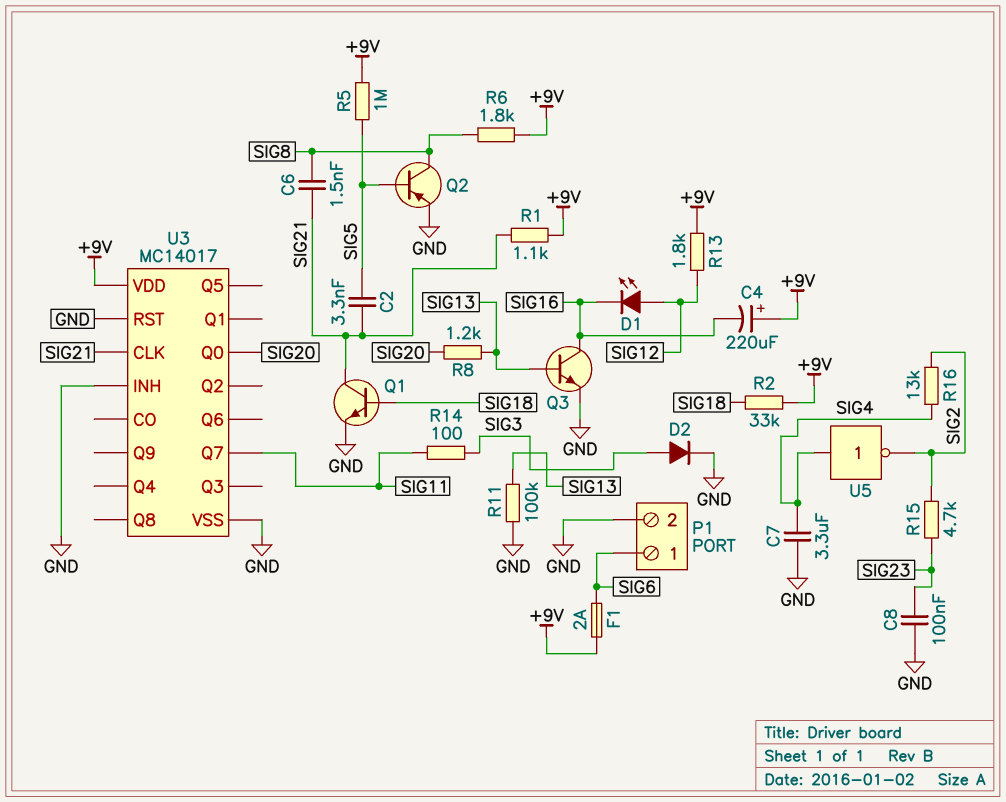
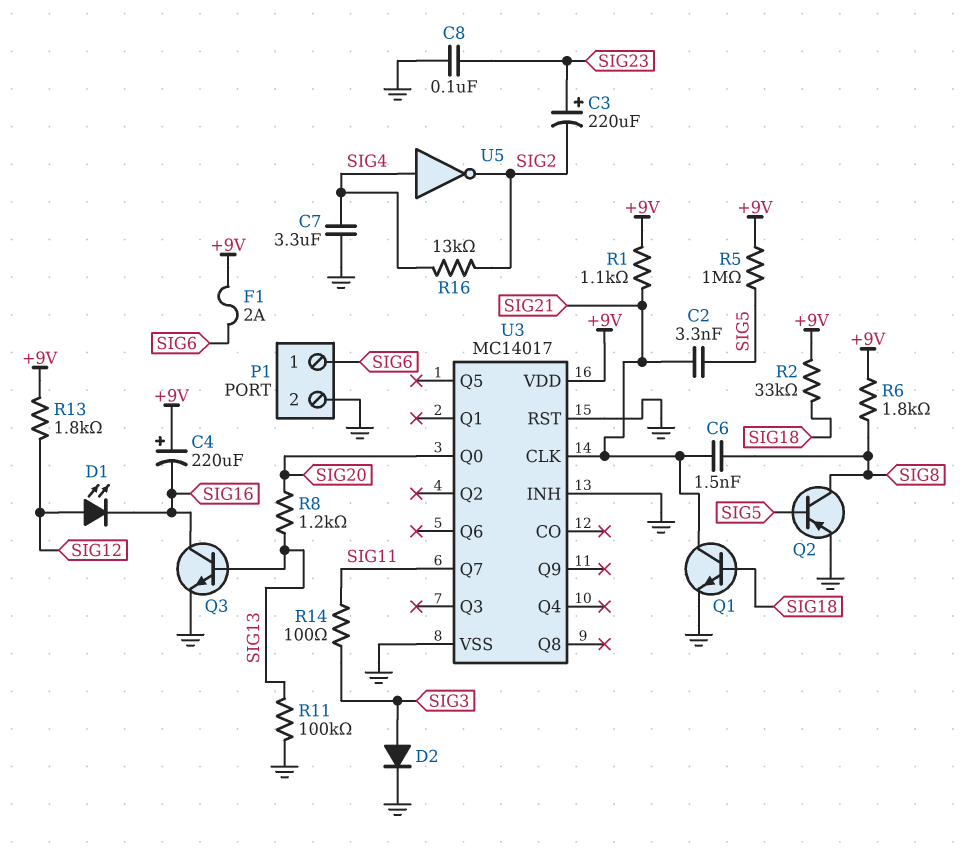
C3: none -> 220uF (plus SIG23, minus SIG2)
R15: 4.7k (SIG2, SIG23) -> none

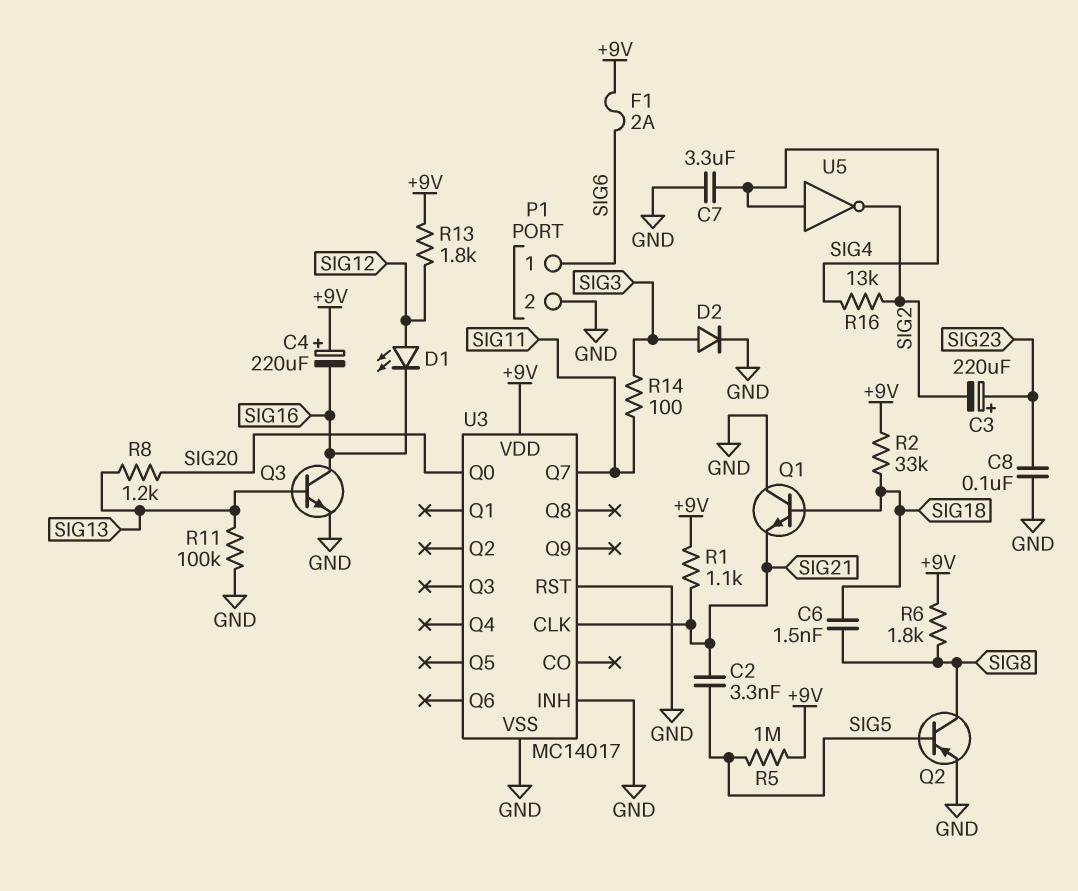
C6: 1.5nF (SIG8, SIG21) -> 1.5nF (SIG8, SIG18)
Q1: NPN (B SIG18, C SIG21, E GND) -> NPN (B SIG18, C GND, E SIG21)

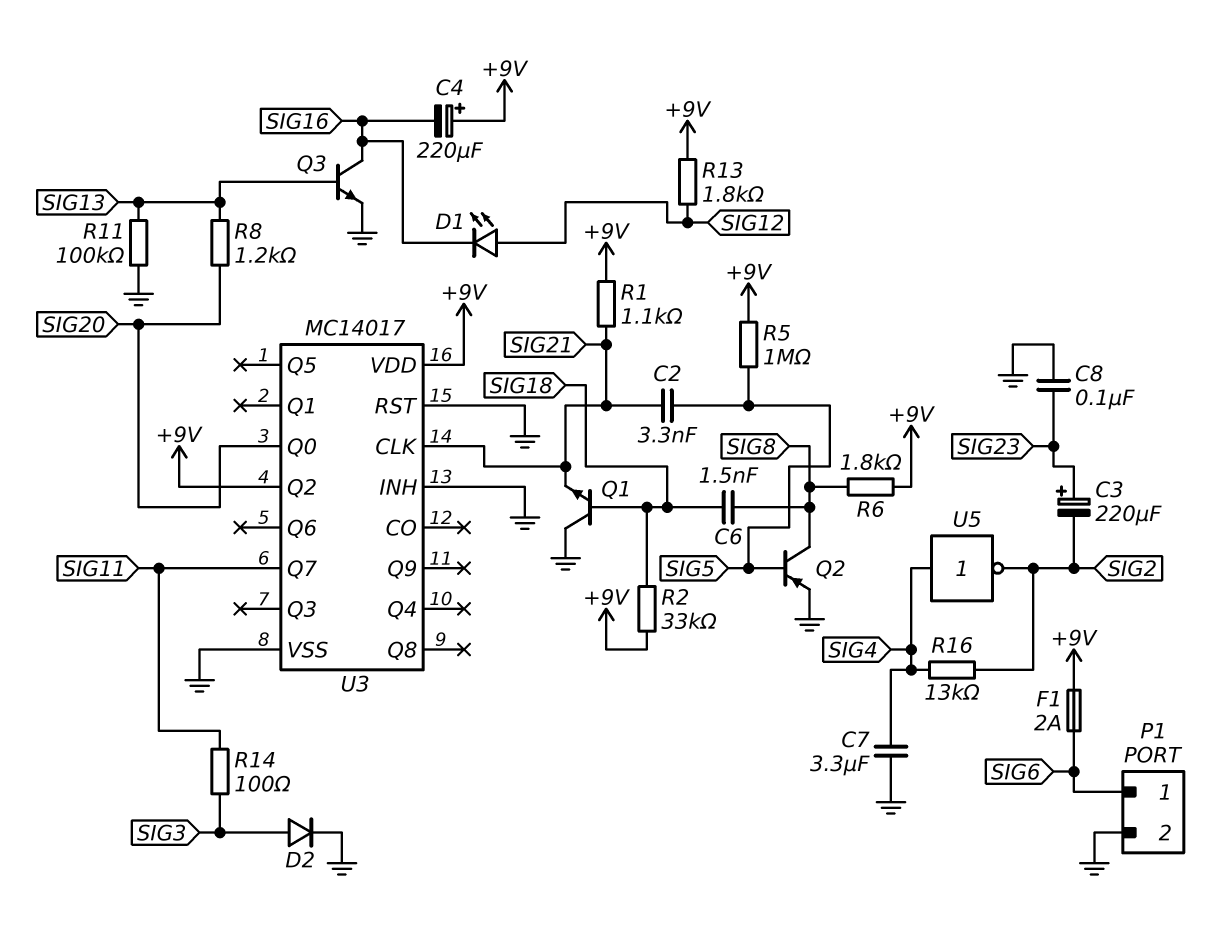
U3 pin Q2: none -> +9V

